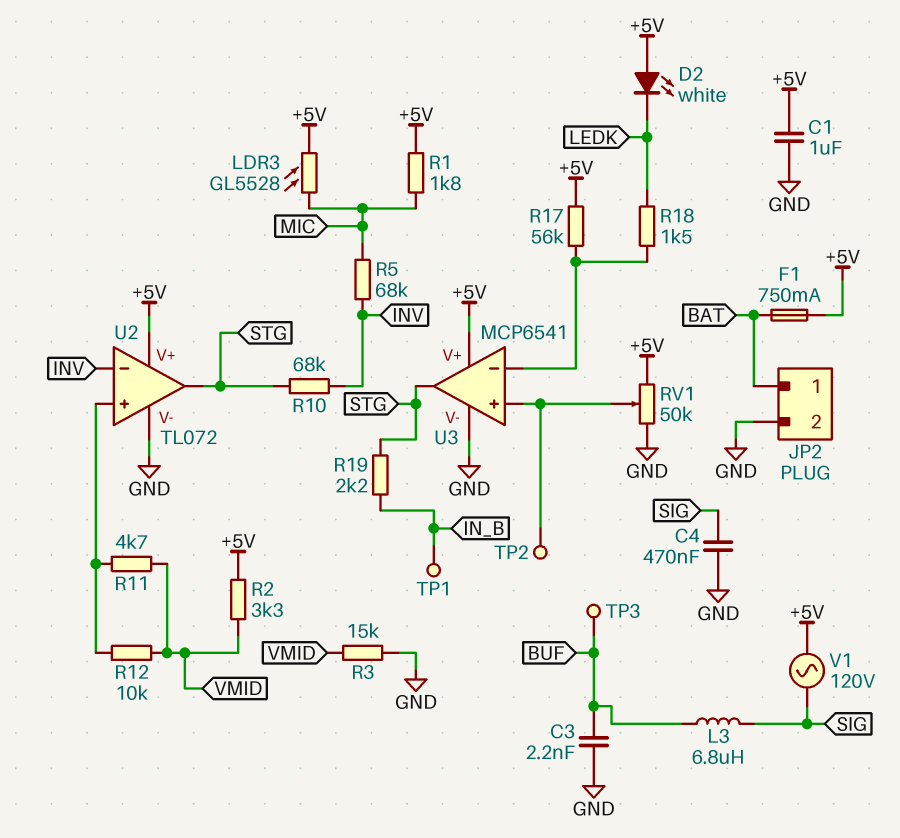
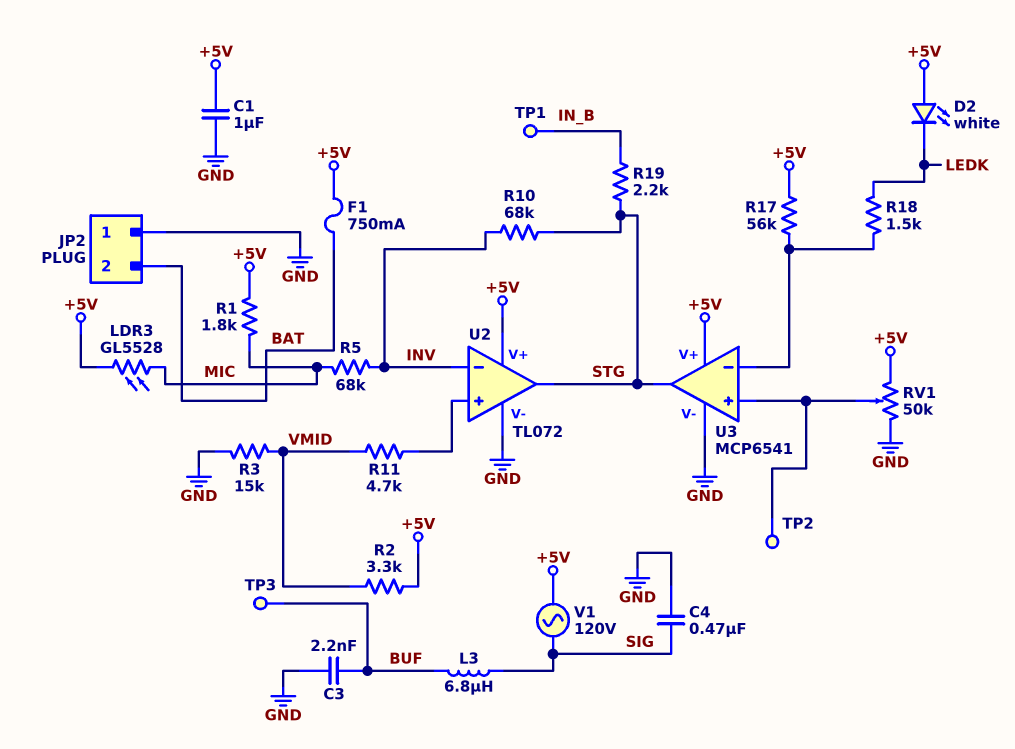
JP2 pin 1: BAT -> GND
JP2 pin 2: GND -> BAT
R12: 10k (U2/in+, VMID) -> none

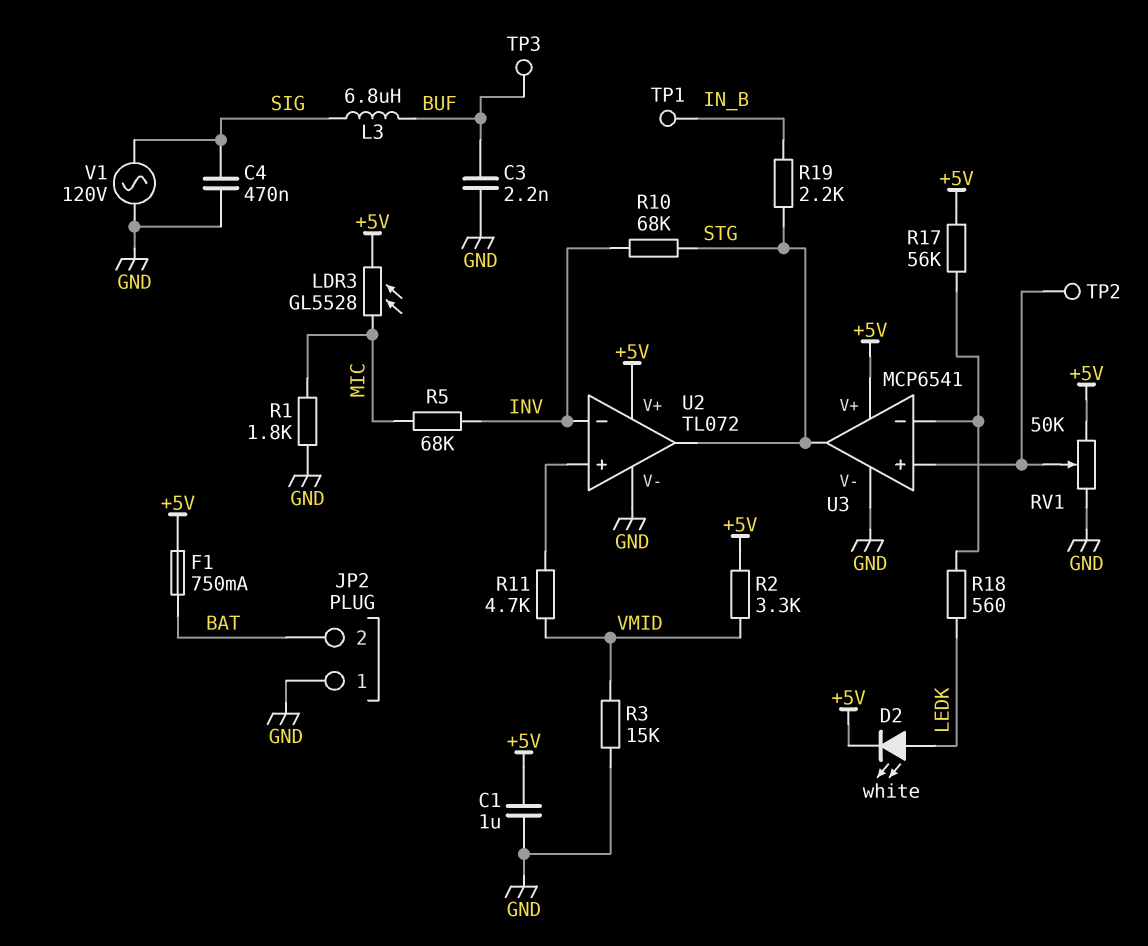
D2: LED white (A +5V, K LEDK) -> LED white (A LEDK, K +5V)
R1: 1.8k (+5V, MIC) -> 1.8k (GND, MIC)
R18: 1.5k (LEDK, U3/in-) -> 560 (LEDK, U3/in-)
V1: AC 120V (+5V, SIG) -> AC 120V (GND, SIG)

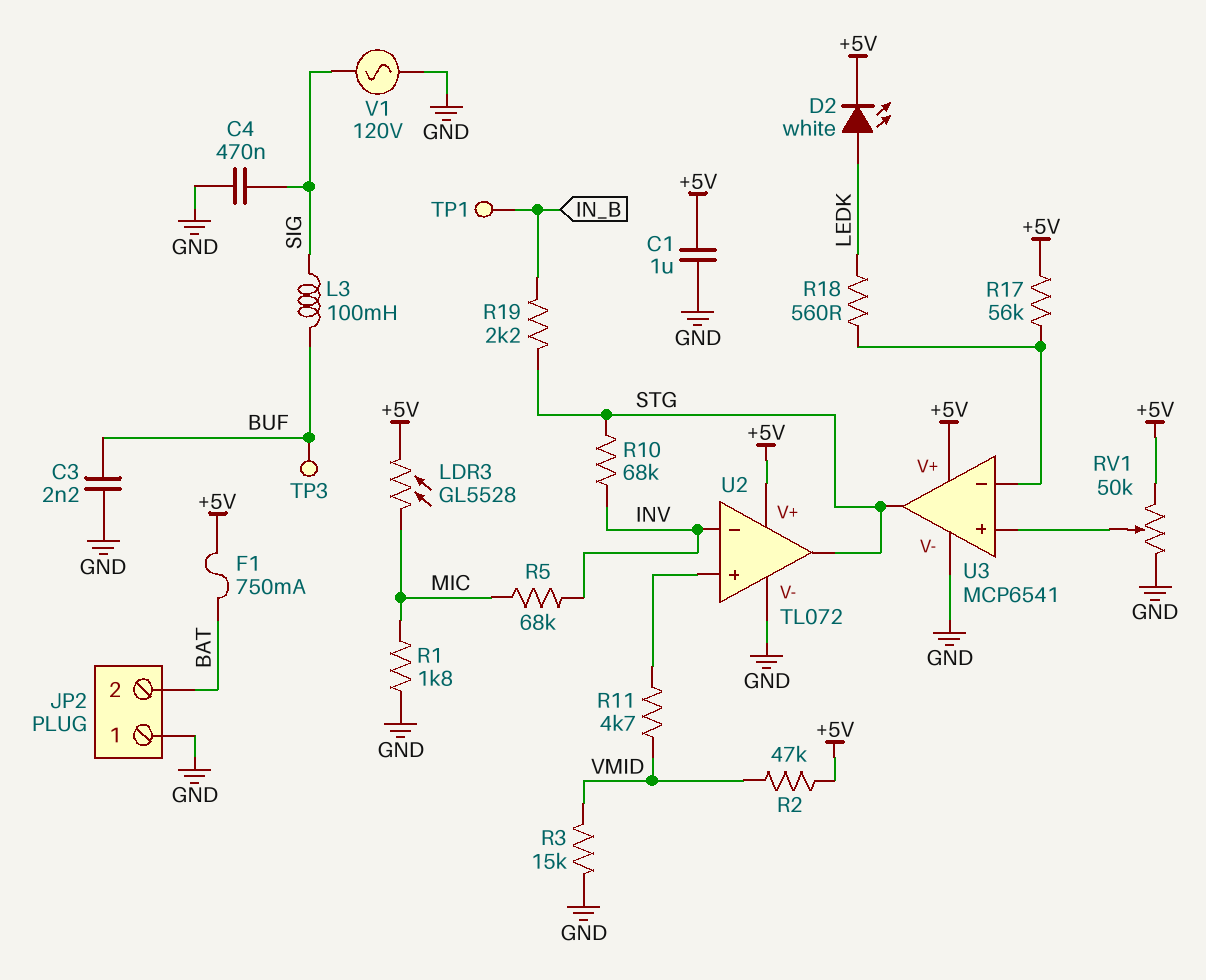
L3: 6.8uH (BUF, SIG) -> 100mH (BUF, SIG)
R2: 3.3k (+5V, VMID) -> 47k (+5V, VMID)
TP2: test point (U3/in+) -> none

